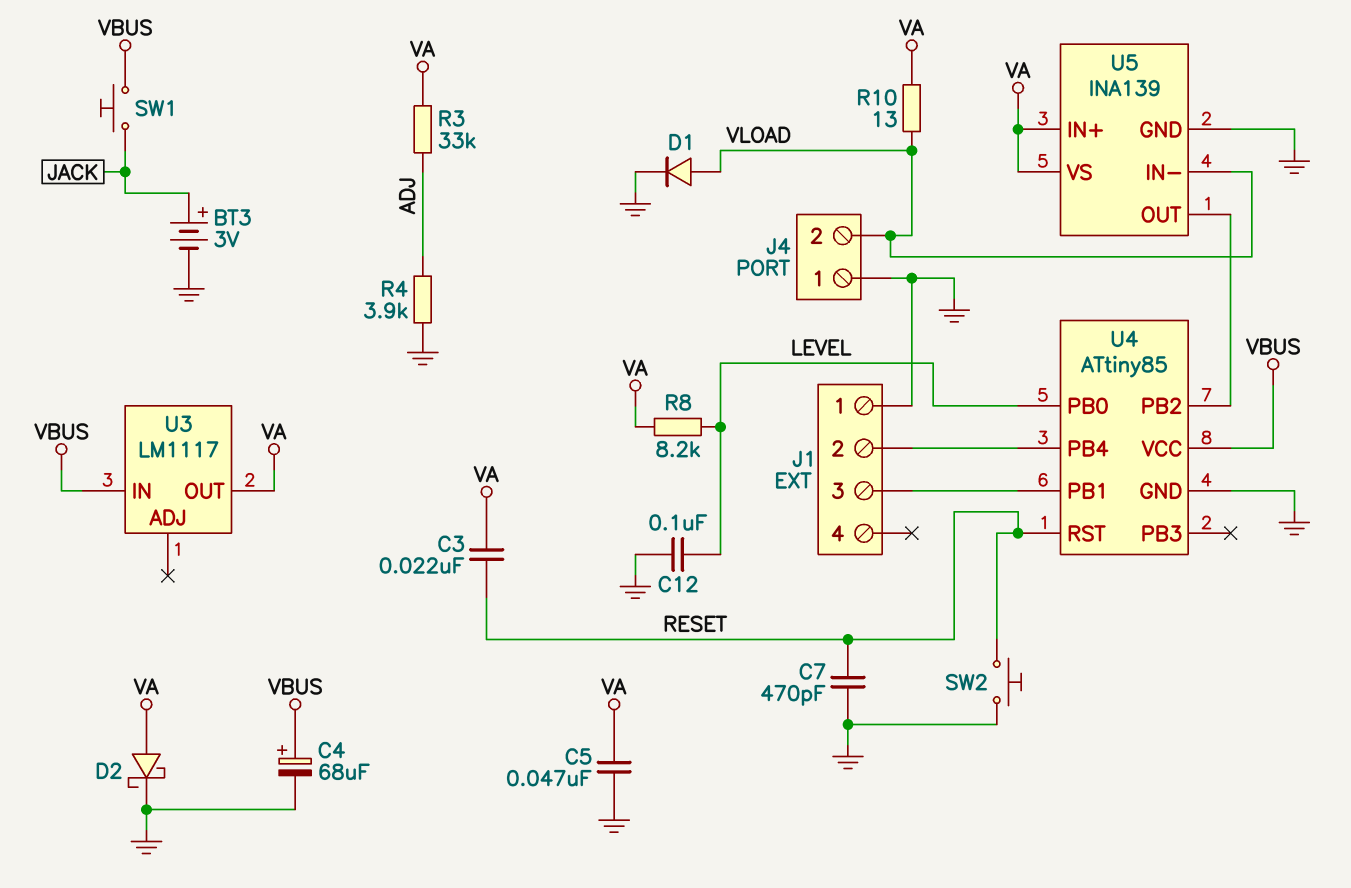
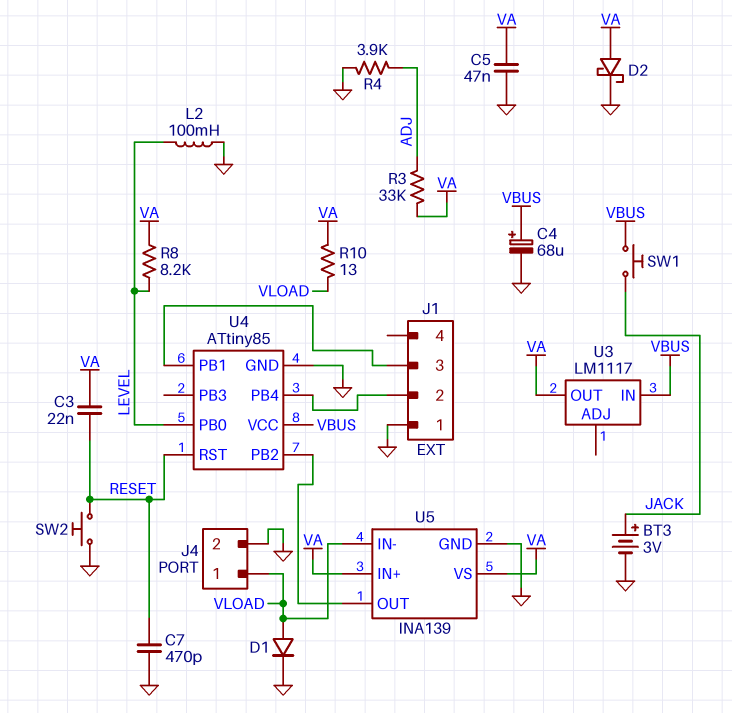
C12: 100nF (GND, LEVEL) -> none
J4 pin 1: GND -> VLOAD
J4 pin 2: VLOAD -> GND
L2: none -> 100mH (GND, LEVEL)

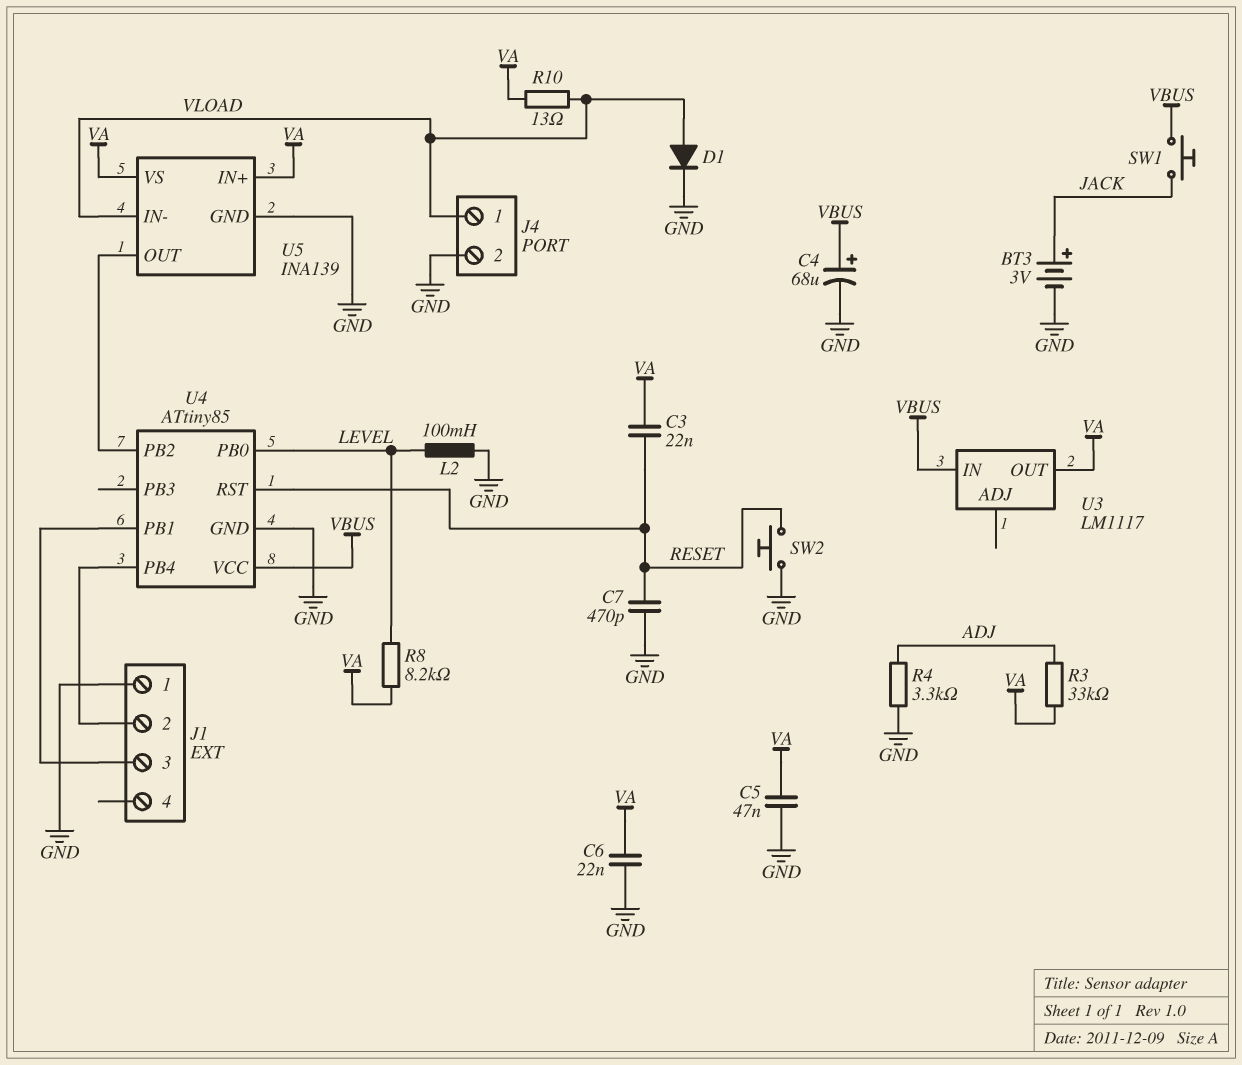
C6: none -> 22nF (GND, VA)
D2: schottky (A VA, K GND) -> none
R4: 3.9k (ADJ, GND) -> 3.3k (ADJ, GND)

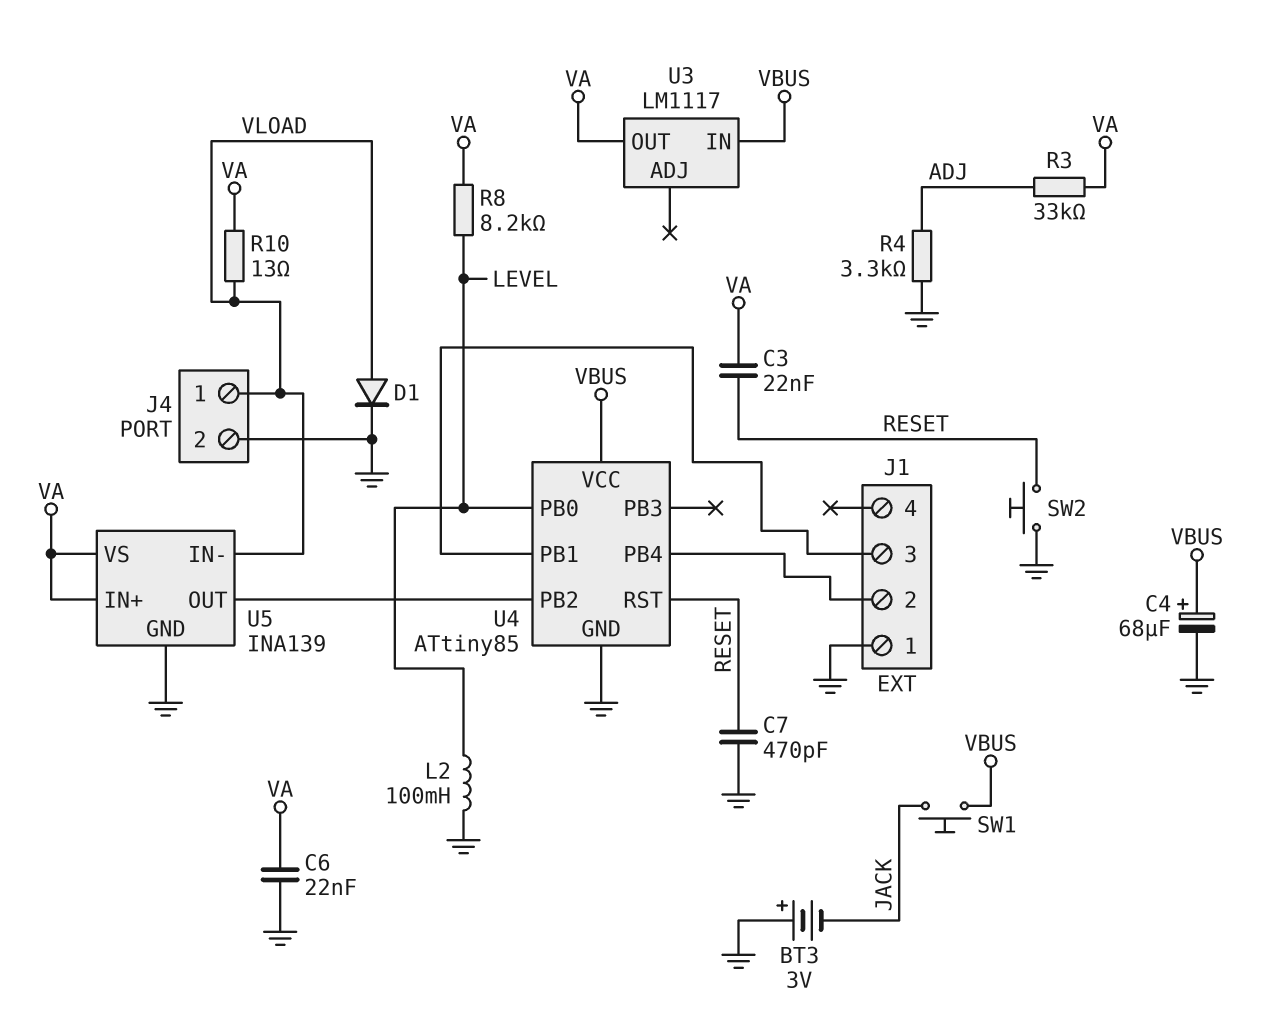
BT3: 3V (plus JACK, minus GND) -> 3V (plus GND, minus JACK)
C5: 47nF (GND, VA) -> none

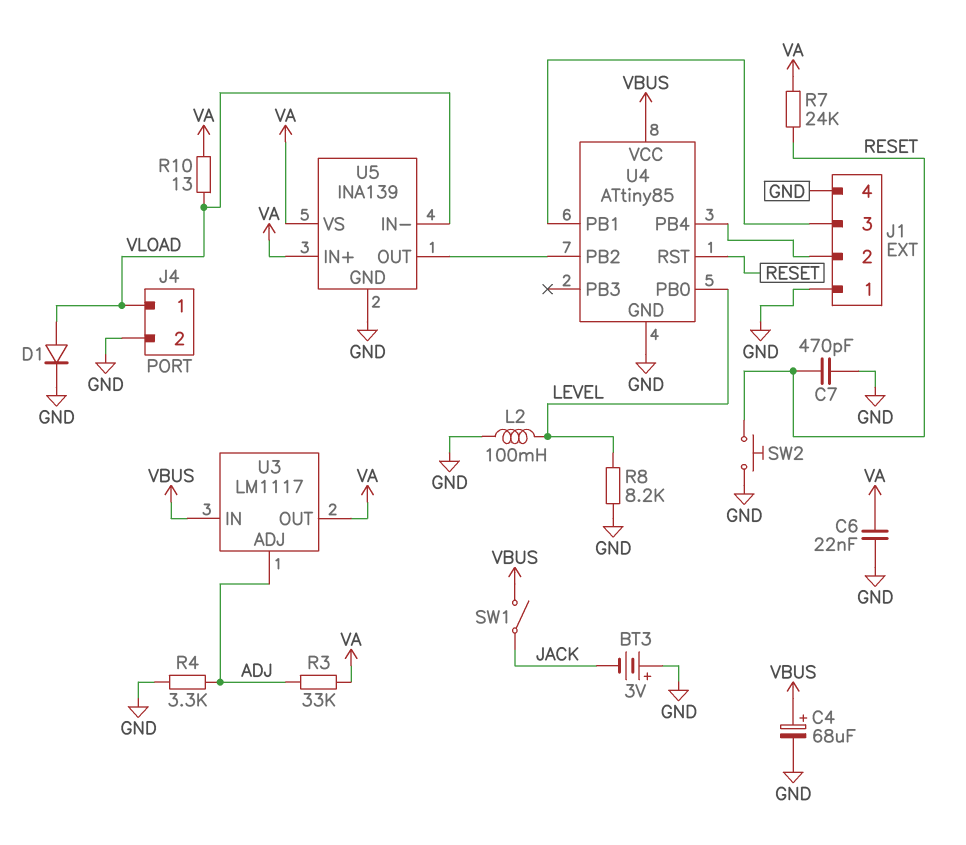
C3: 22nF (RESET, VA) -> none
J1 pin 4: none -> GND
R7: none -> 24k (RESET, VA)
R8: 8.2k (LEVEL, VA) -> 8.2k (GND, LEVEL)
SW1: button (JACK, VBUS) -> switch (JACK, VBUS)
U3 pin ADJ: none -> ADJ

